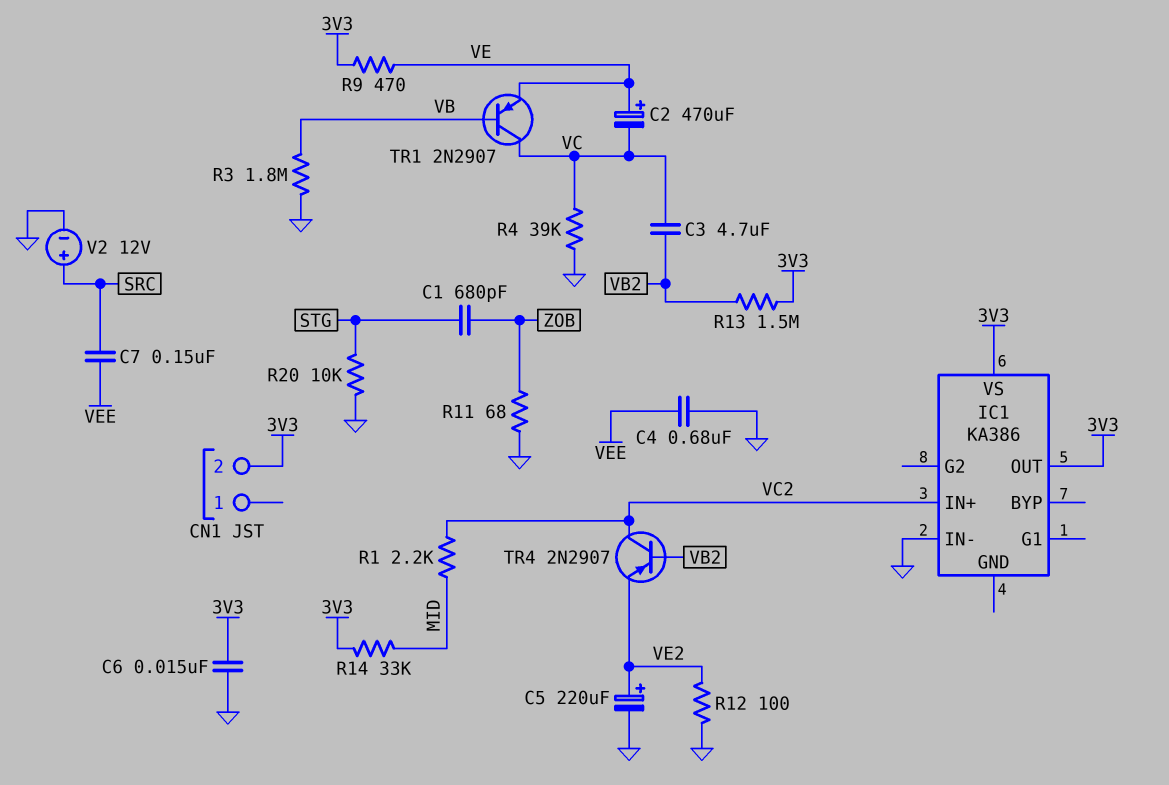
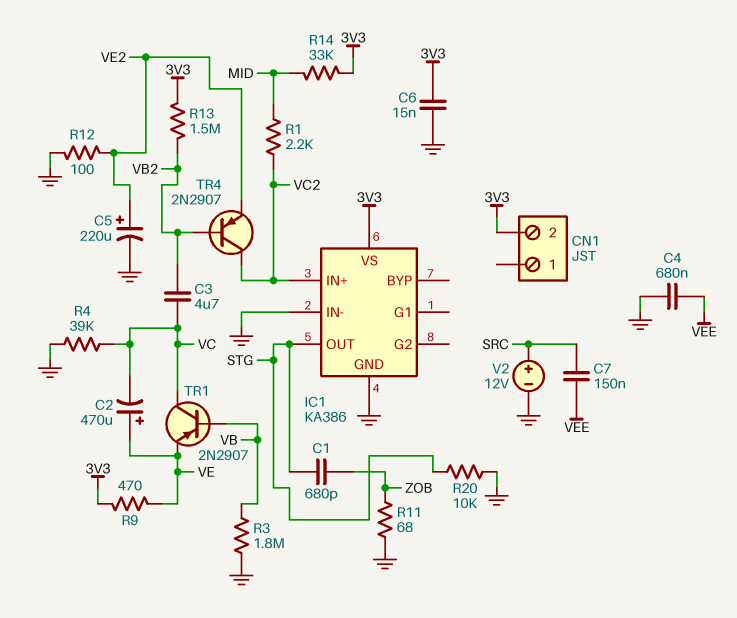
IC1 pin GND: none -> GND
IC1 pin OUT: 3V3 -> STG

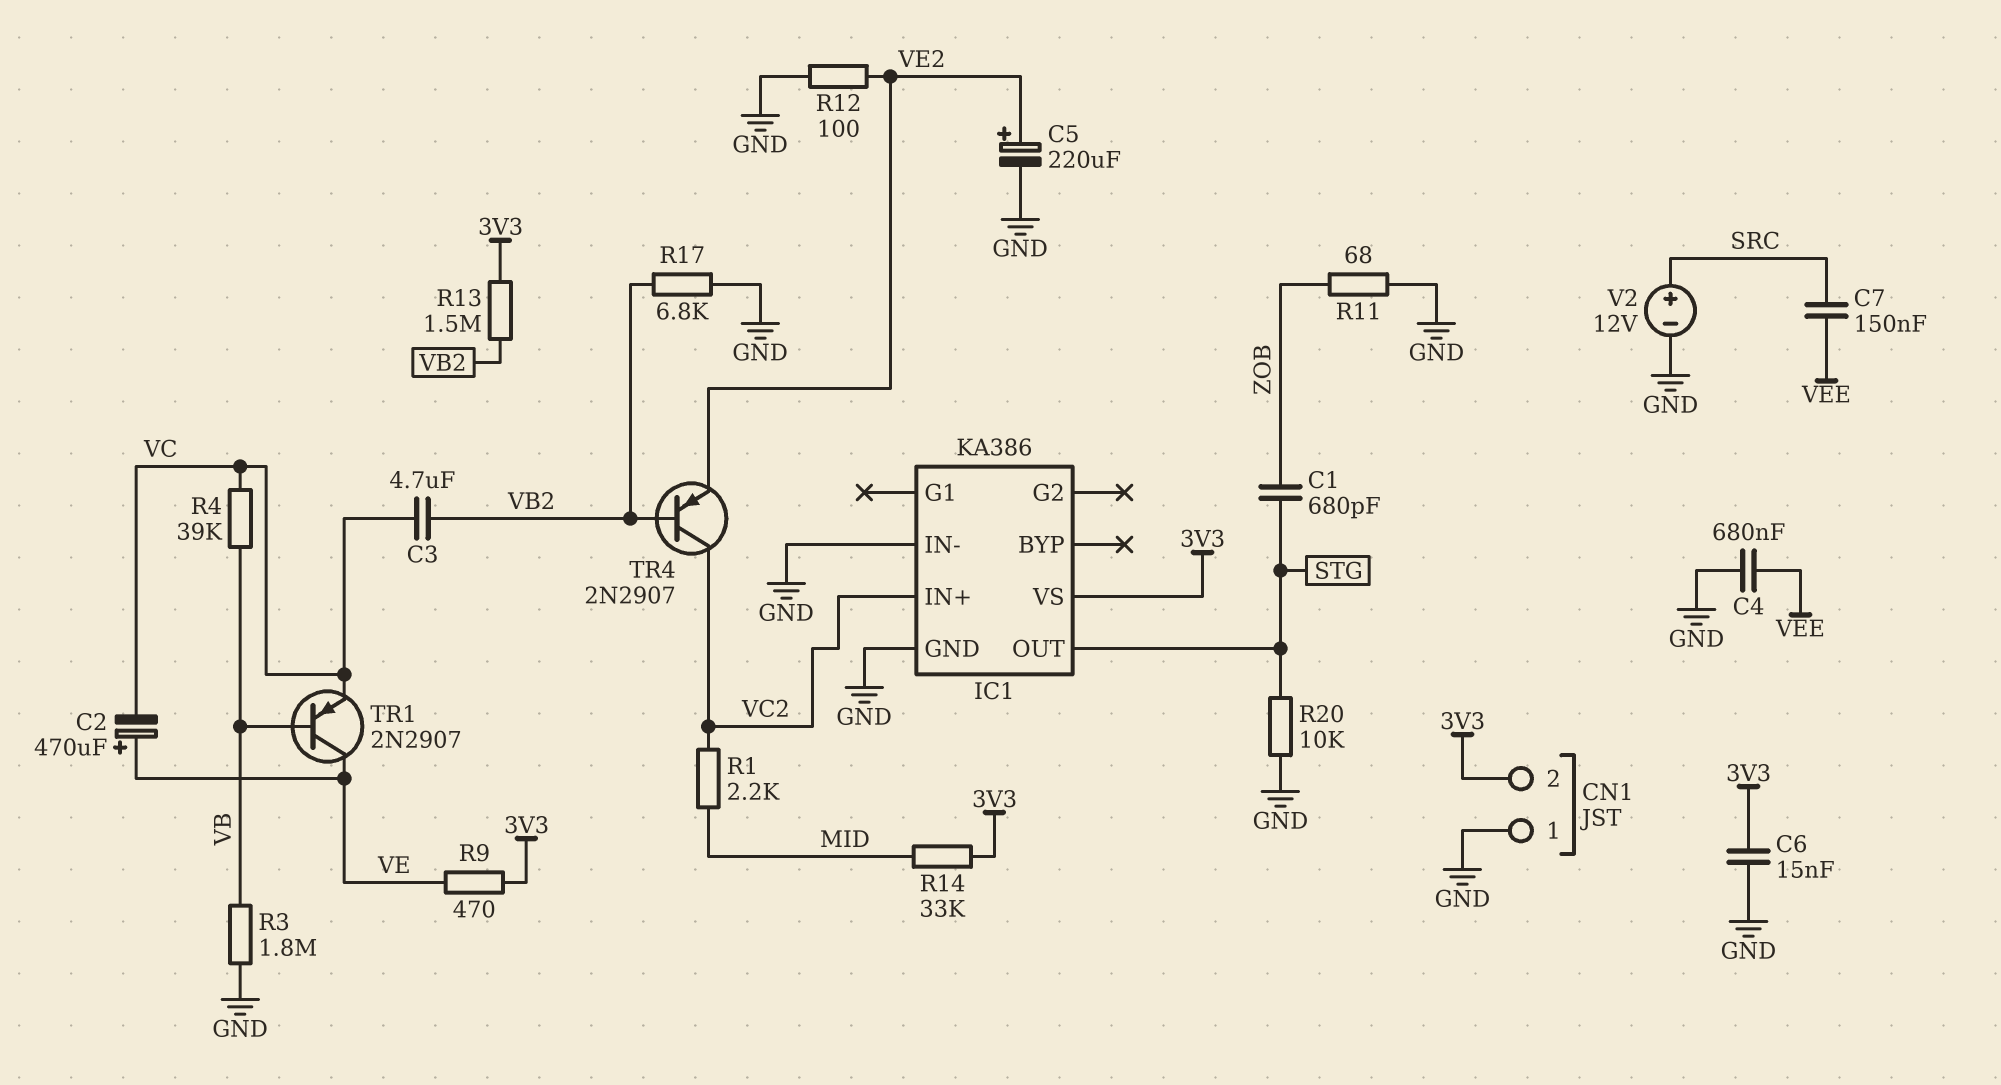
CN1 pin 1: none -> GND
R4: 39k (GND, VC) -> 39k (VB, VC)
R17: none -> 6.8k (GND, VB2)
TR1: PNP 2N2907 (B VB, C VC, E VE) -> PNP 2N2907 (B VB, C VE, E VC)

